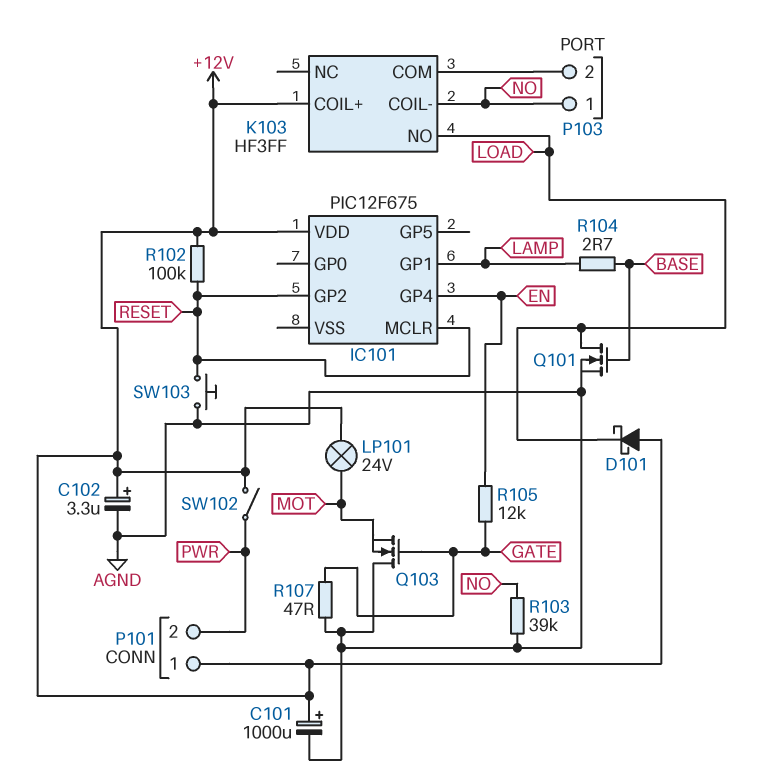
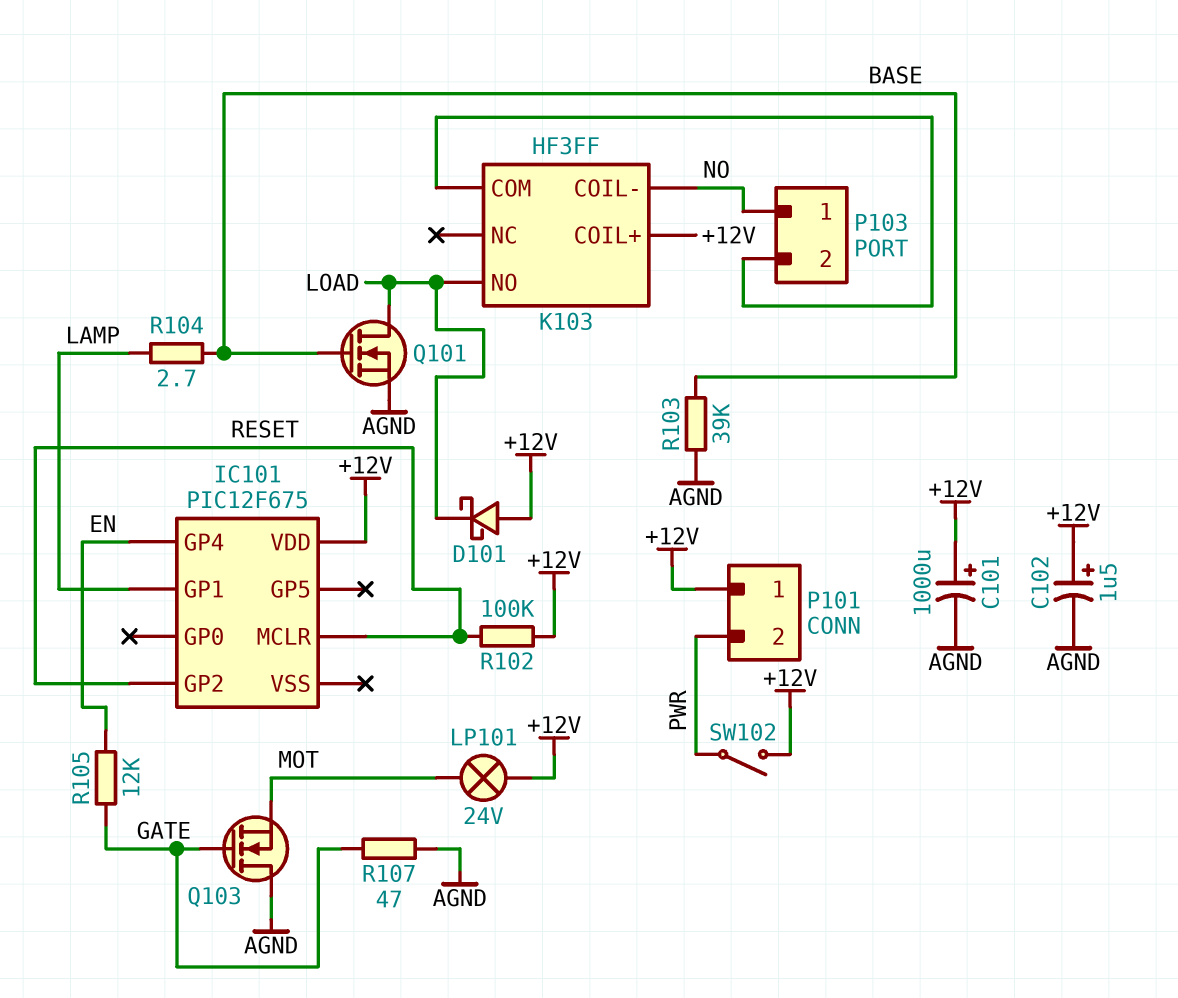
C102: 3.3uF (plus +12V, minus AGND) -> 1.5uF (plus +12V, minus AGND)
R103: 39k (AGND, NO) -> 39k (AGND, BASE)
SW103: button (AGND, RESET) -> none

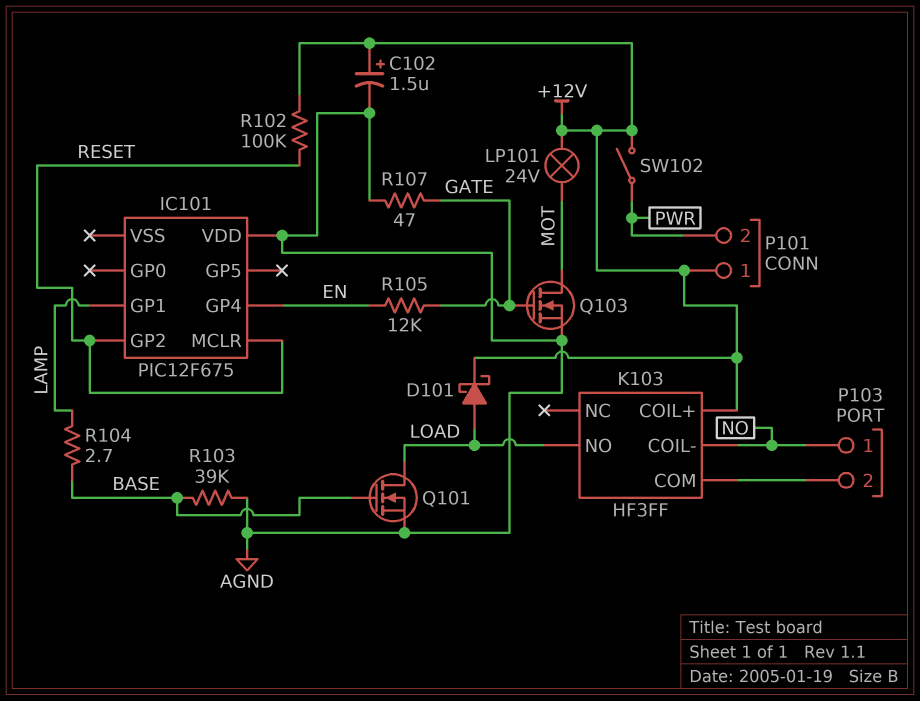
C101: 1000uF (plus +12V, minus AGND) -> none
D101: schottky (A +12V, K LOAD) -> schottky (A LOAD, K +12V)
IC101 pin VDD: +12V -> AGND
Q103: NMOS (G GATE, D AGND, S MOT) -> NMOS (G GATE, D MOT, S AGND)

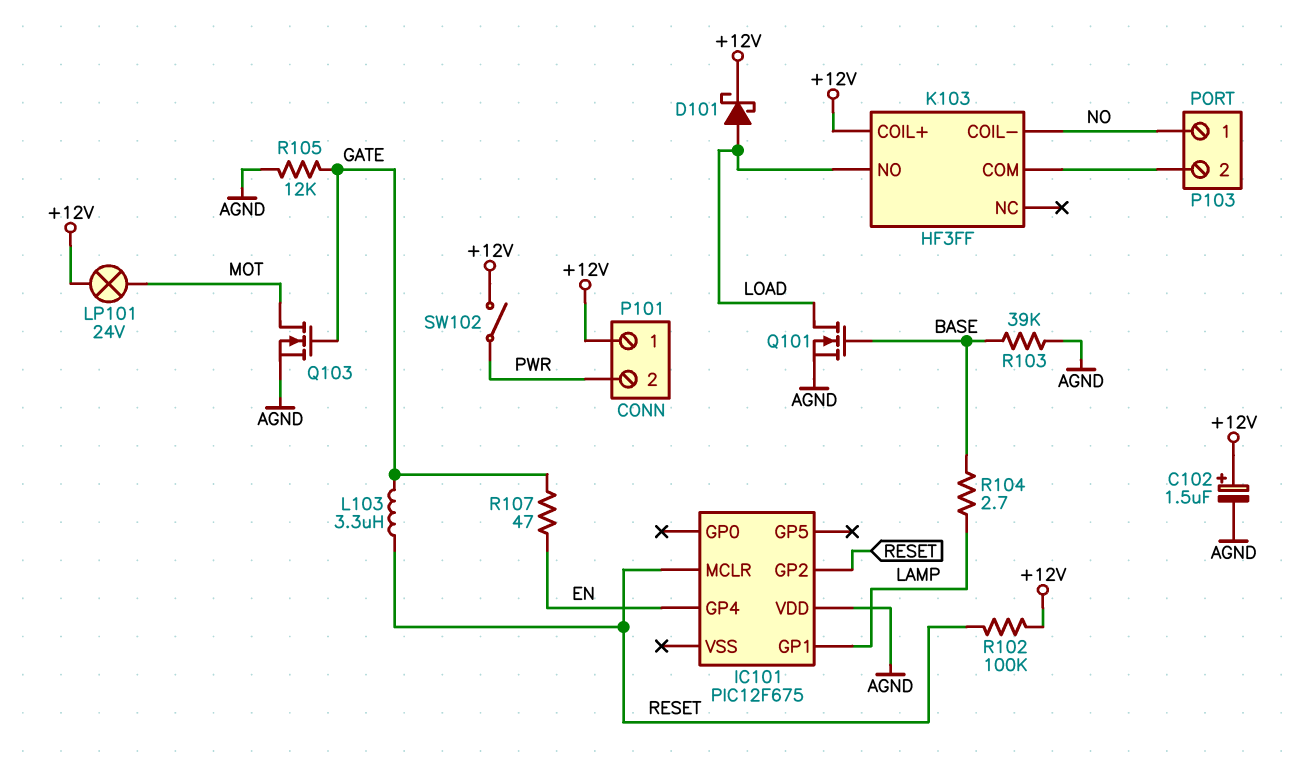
L103: none -> 3.3uH (GATE, RESET)
R105: 12k (EN, GATE) -> 12k (AGND, GATE)
R107: 47 (AGND, GATE) -> 47 (EN, GATE)

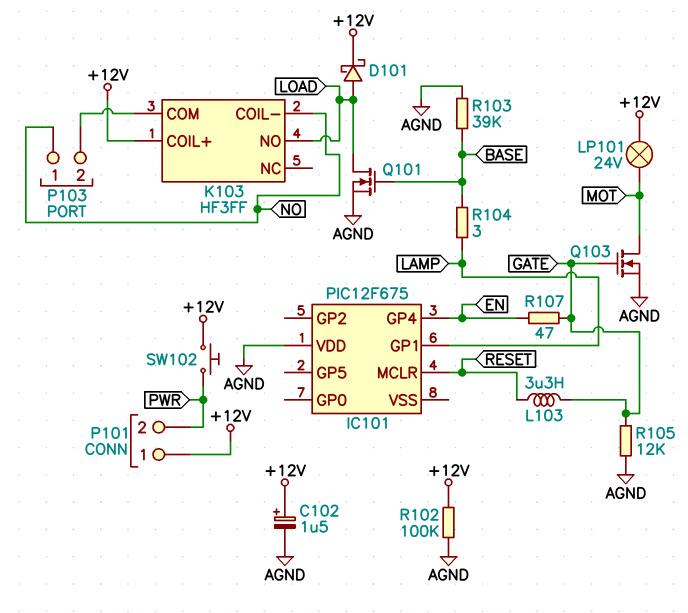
IC101 pin GP2: RESET -> none
R102: 100k (+12V, RESET) -> 100k (+12V, AGND)
R104: 2.7 (BASE, LAMP) -> 3 (BASE, LAMP)
SW102: switch (+12V, PWR) -> button (+12V, PWR)

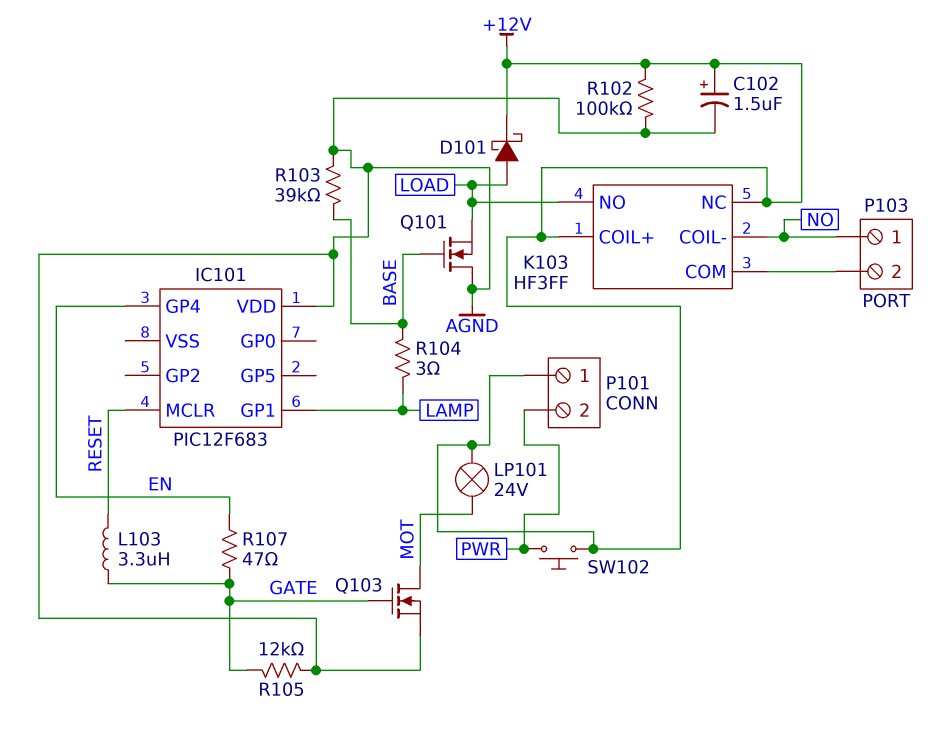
IC101: PIC12F675 -> PIC12F683
K103 pin NC: none -> +12V
Q101: NMOS (G BASE, D LOAD, S AGND) -> NMOS (G BASE, D AGND, S LOAD)

